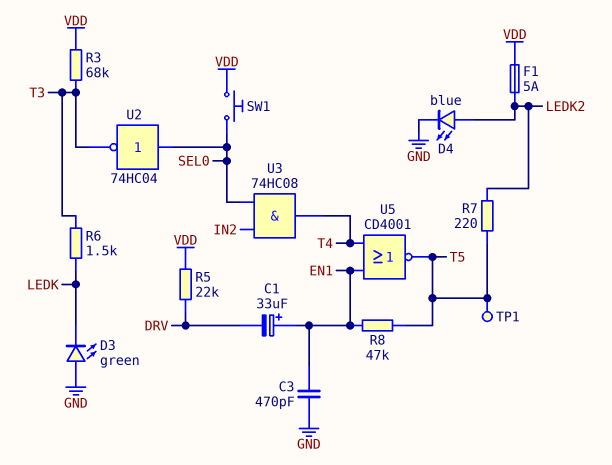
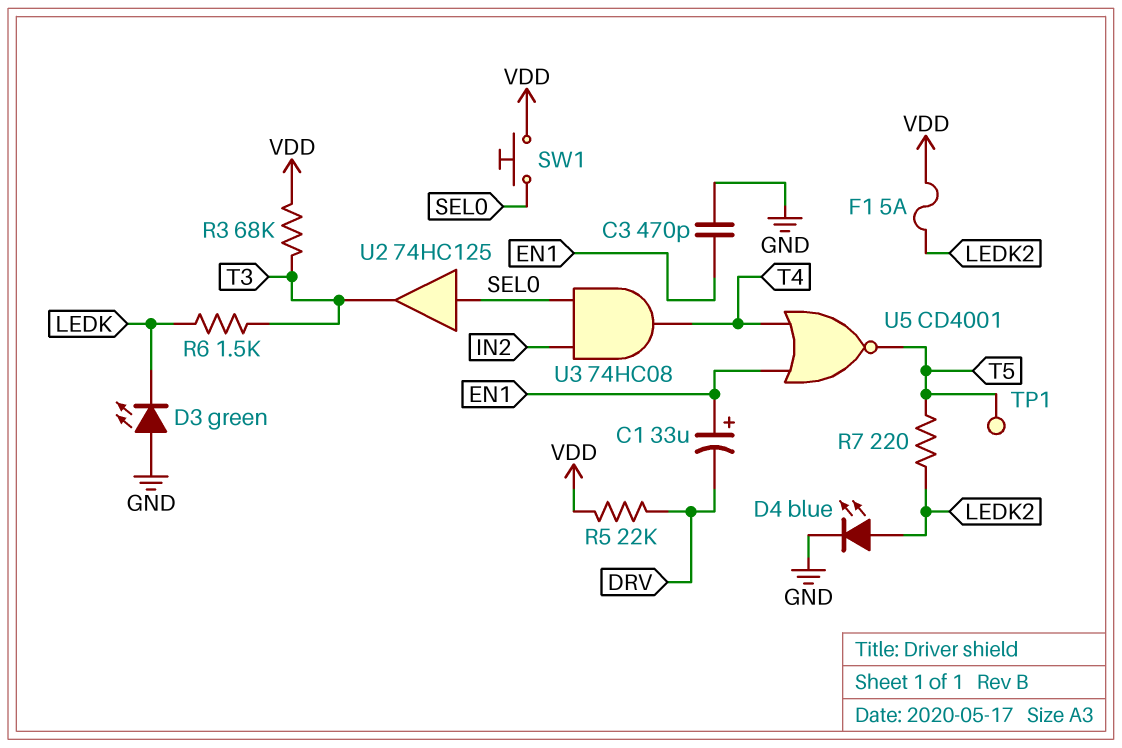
R8: 47k (EN1, T5) -> none
U2: NOT 74HC04 (in SEL0, out T3) -> buffer 74HC125 (in SEL0, out T3)

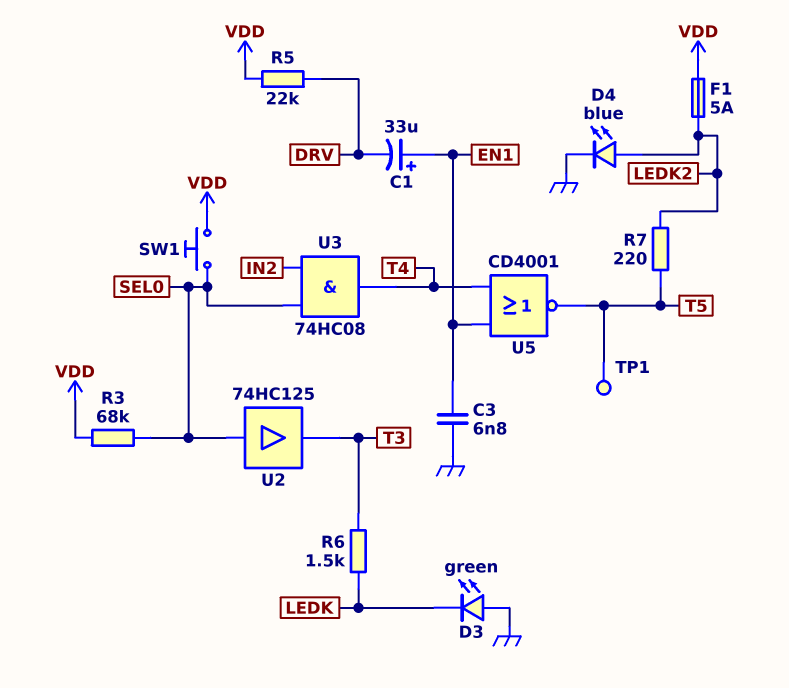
C3: 470pF (EN1, GND) -> 6.8nF (EN1, GND)
R3: 68k (T3, VDD) -> 68k (SEL0, VDD)

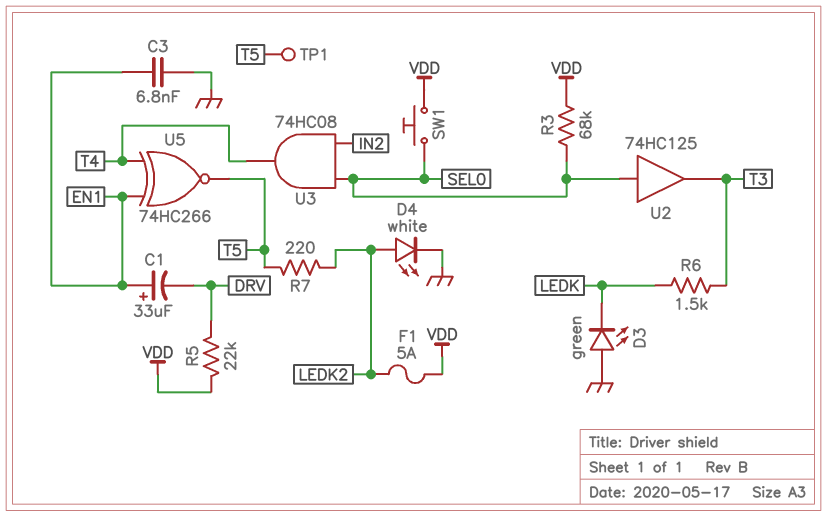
D4: LED blue (A LEDK2, K GND) -> LED white (A LEDK2, K GND)
U5: NOR CD4001 (in EN1, in T4, out T5) -> XNOR 74HC266 (in EN1, in T4, out T5)

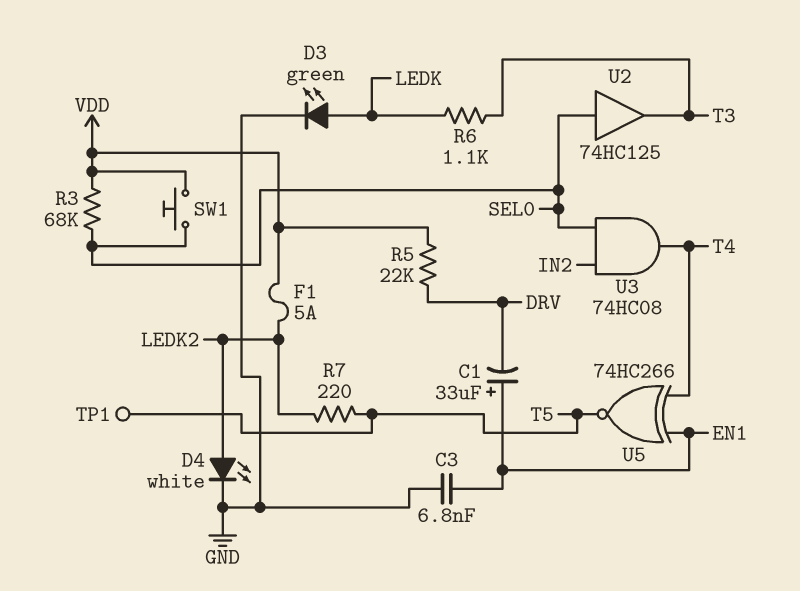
D3: LED green (A GND, K LEDK) -> LED green (A LEDK, K GND)
R6: 1.5k (LEDK, T3) -> 1.1k (LEDK, T3)

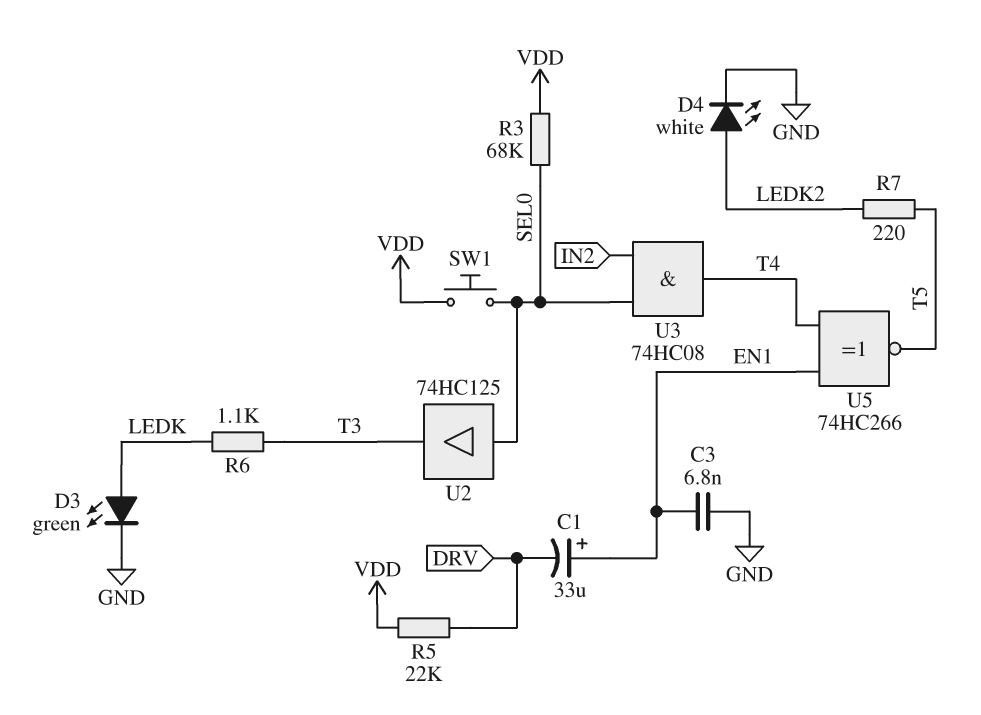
F1: 5A (LEDK2, VDD) -> none
TP1: test point (T5) -> none

